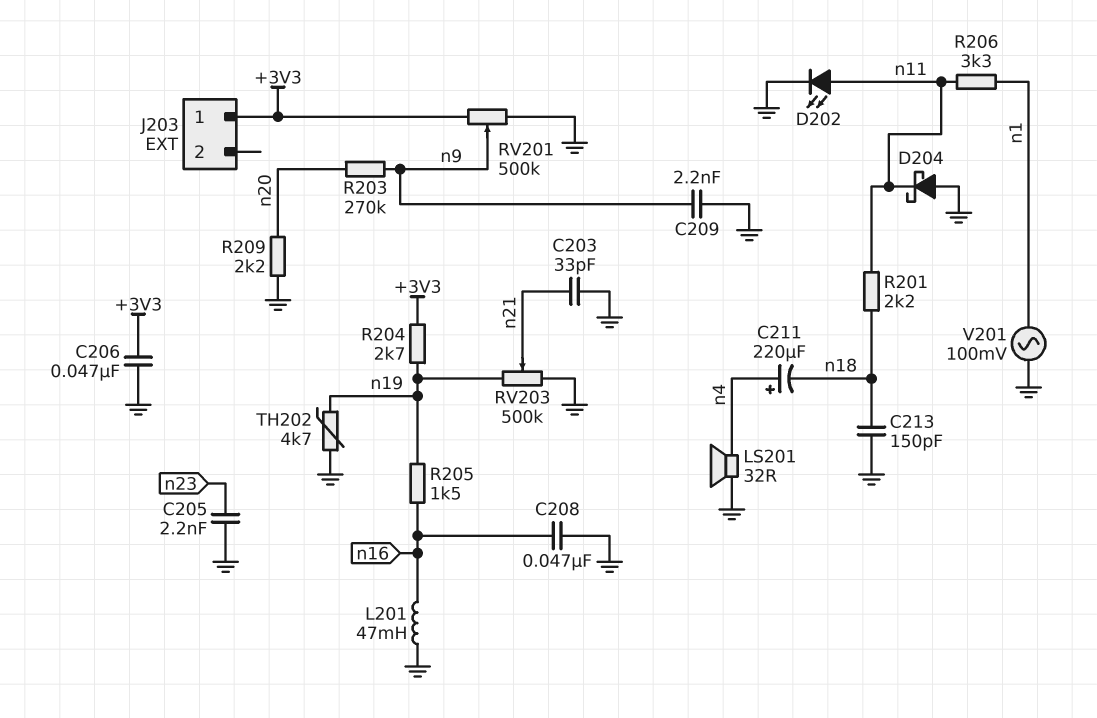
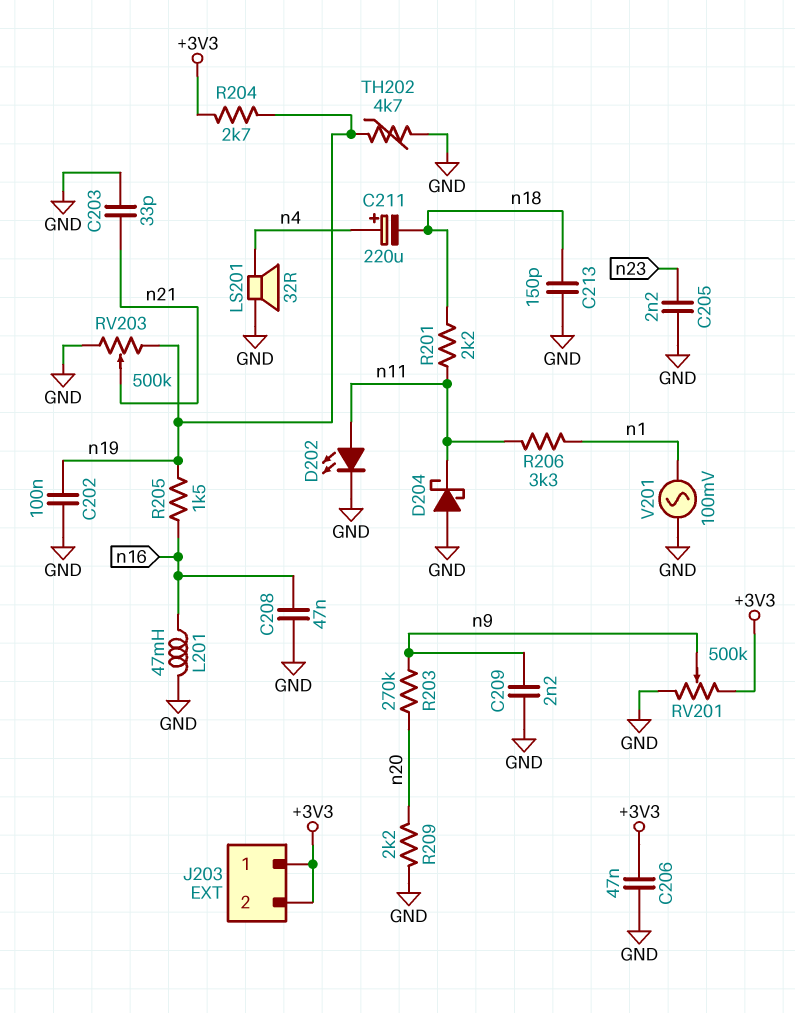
C202: none -> 100nF (GND, n19)
J203 pin 2: none -> +3V3

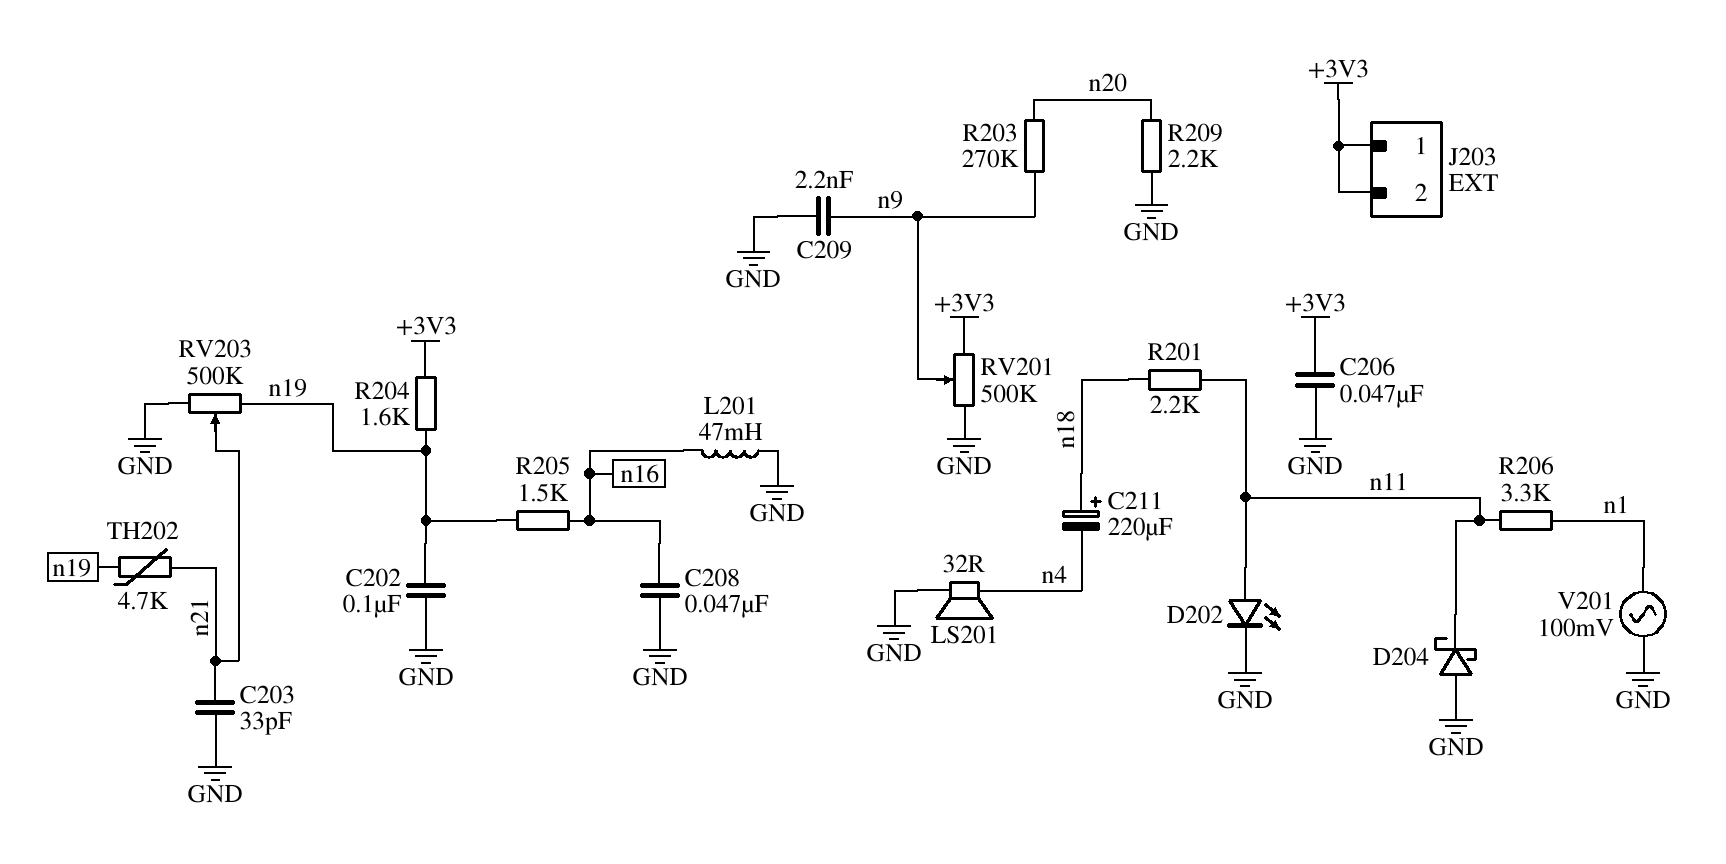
C205: 2.2nF (GND, n23) -> none
C211: 220uF (plus n4, minus n18) -> 220uF (plus n18, minus n4)
C213: 150pF (GND, n18) -> none
R204: 2.7k (+3V3, n19) -> 1.6k (+3V3, n19)
TH202: 4.7k (GND, n19) -> 4.7k (n19, n21)

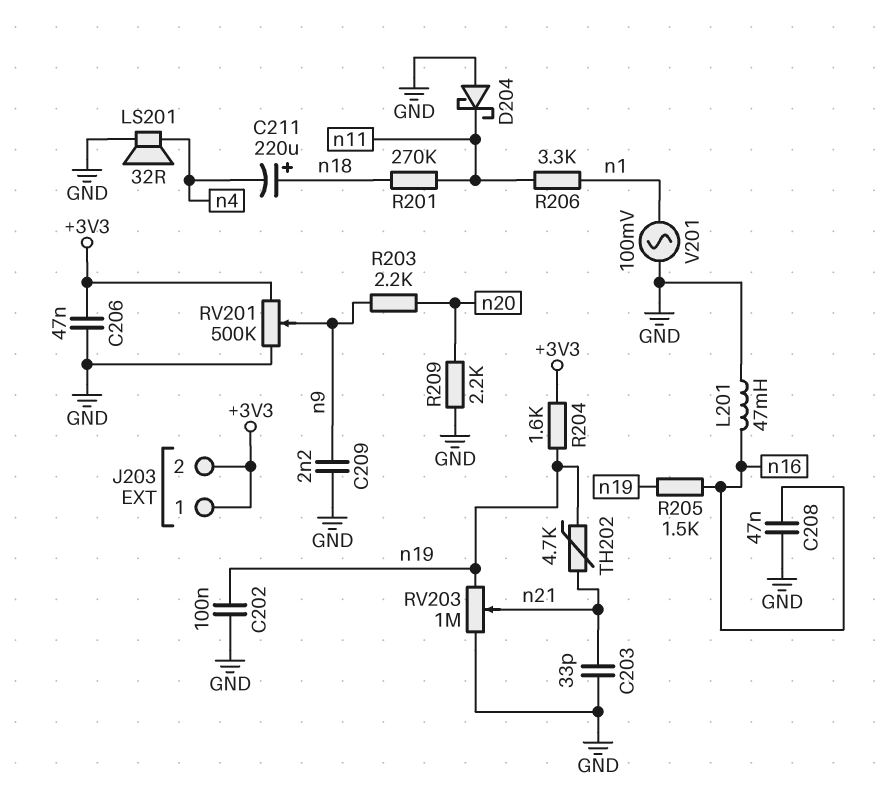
D202: LED (A n11, K GND) -> none
R201: 2.2k (n11, n18) -> 270k (n11, n18)
R203: 270k (n9, n20) -> 2.2k (n9, n20)
RV203: 500k (GND, n19, wiper n21) -> 1M (GND, n19, wiper n21)

